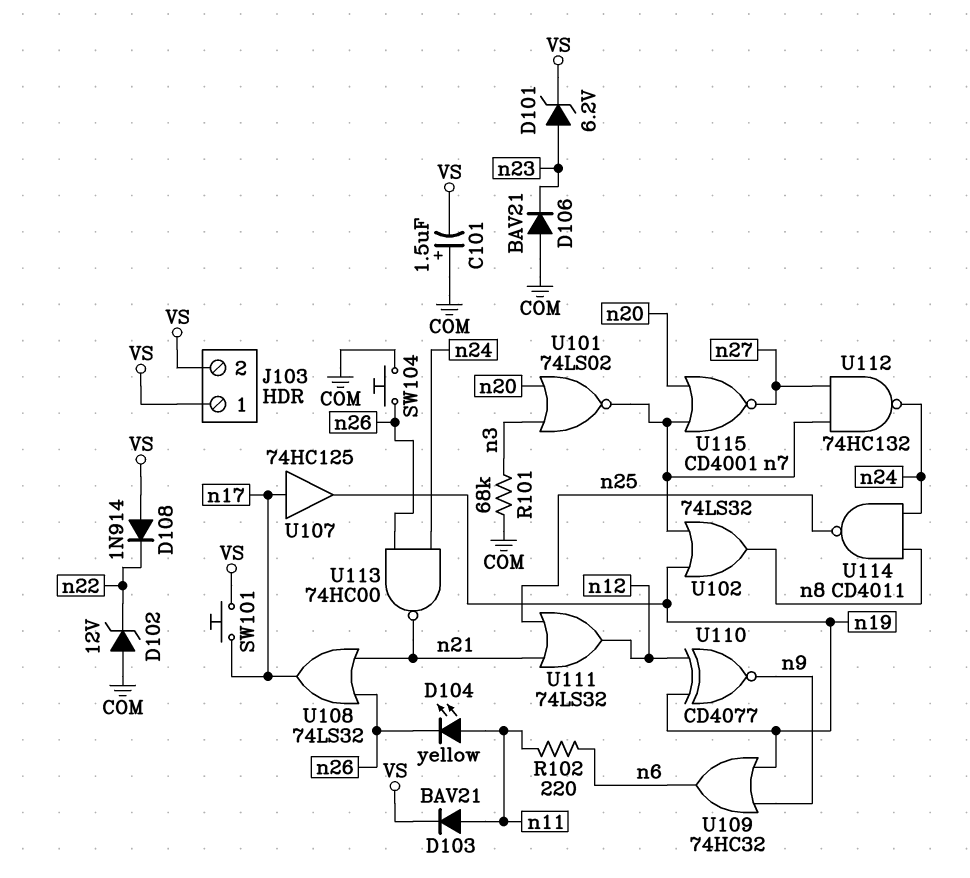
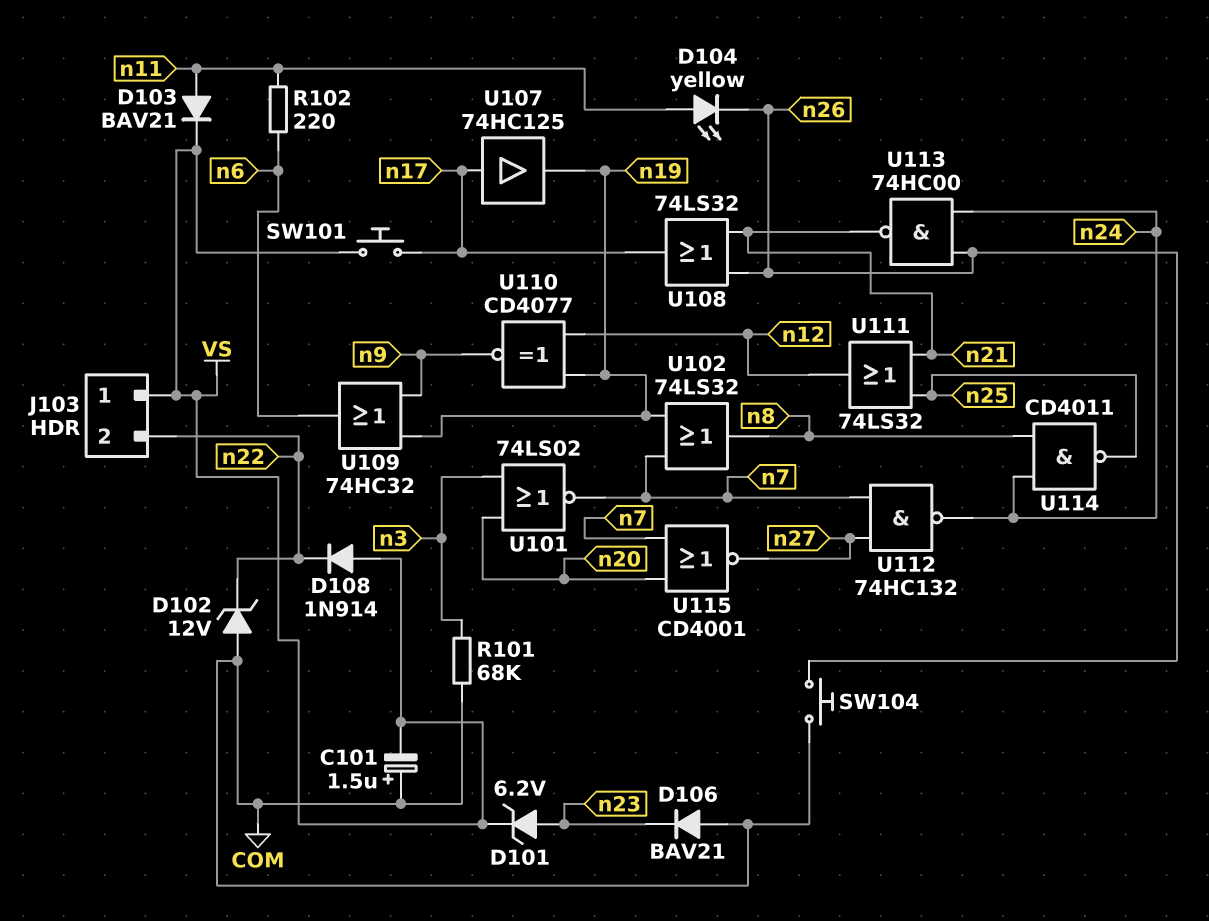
J103 pin 2: VS -> n22

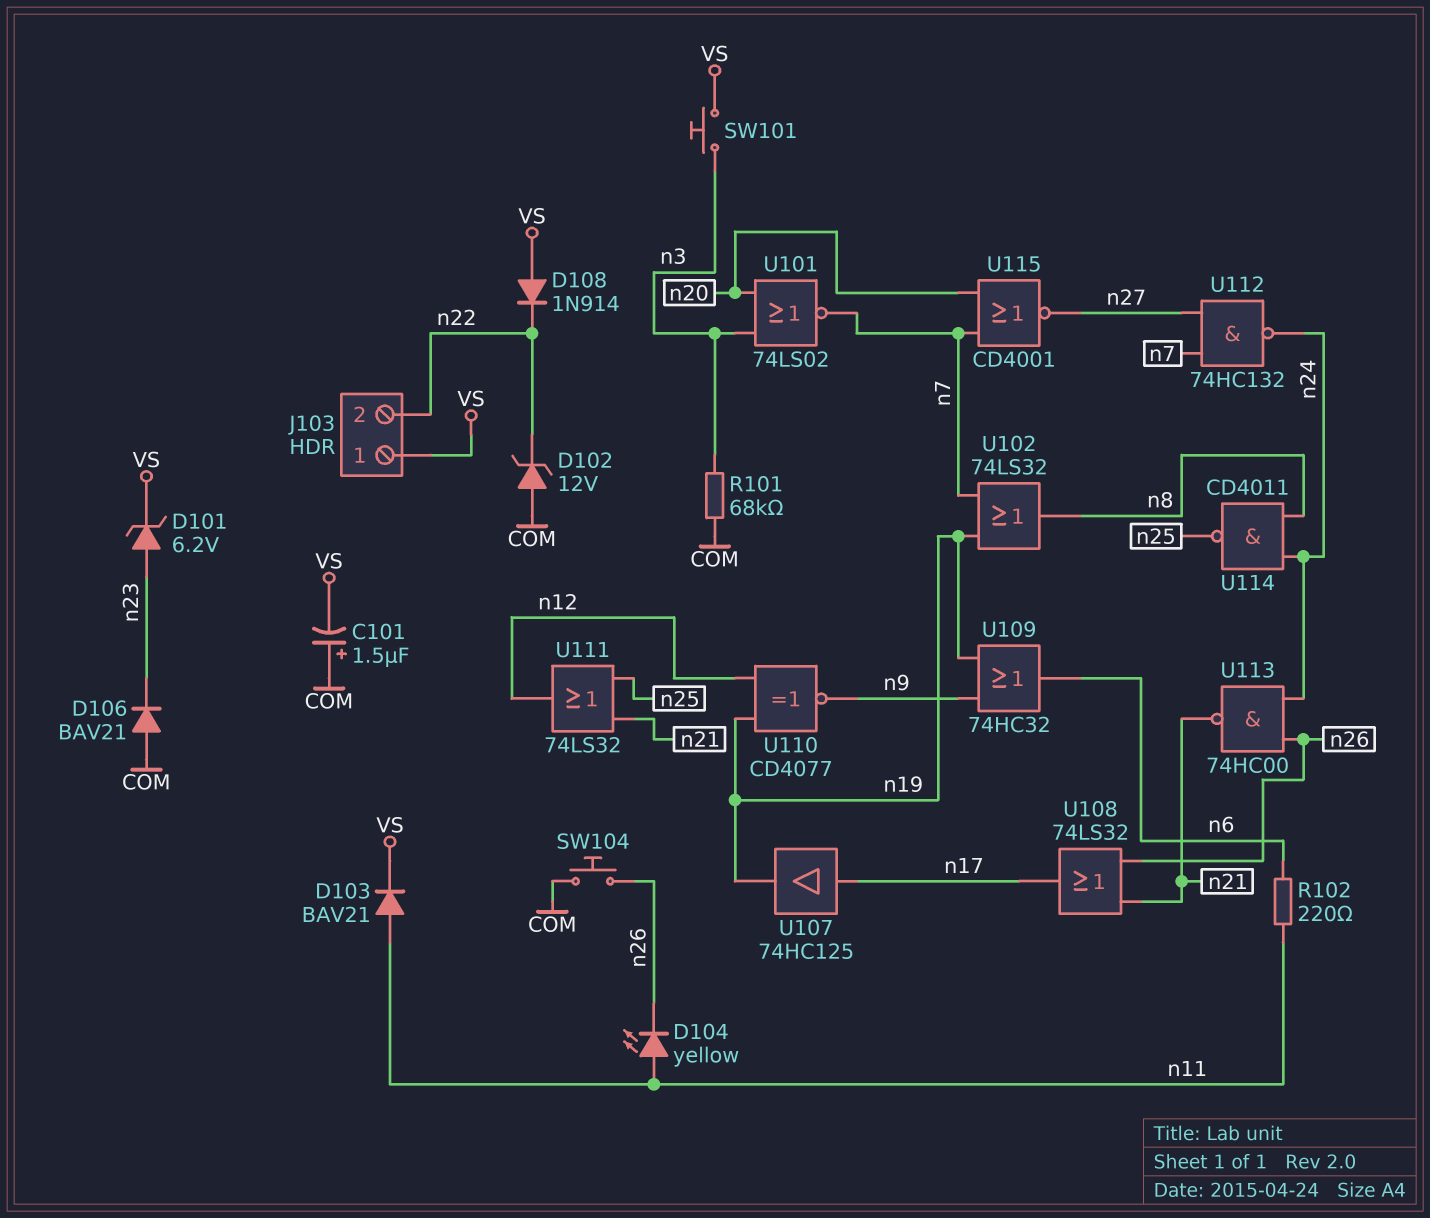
SW101: button (VS, n17) -> button (VS, n3)

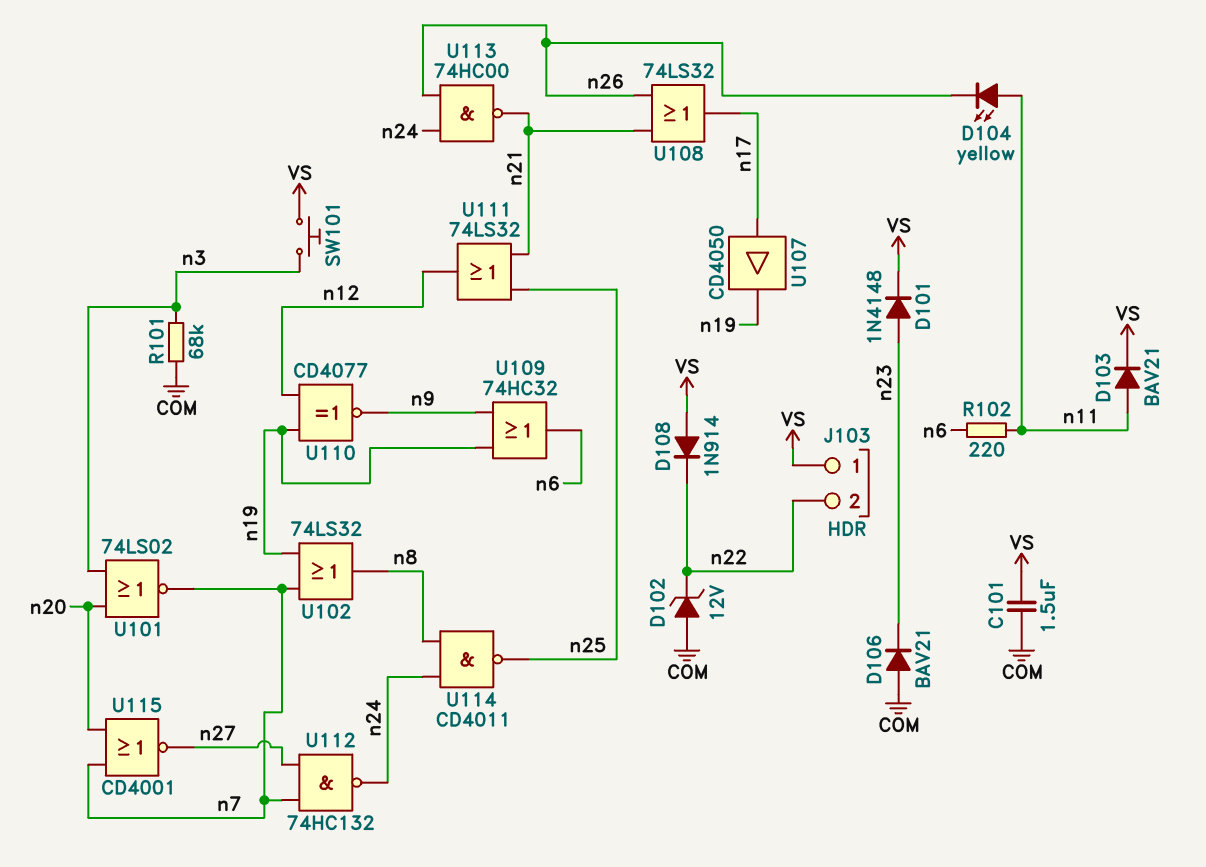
C101: 1.5uF (plus COM, minus VS) -> 1.5uF (COM, VS)
D101: zener 6.2V (A n23, K VS) -> diode 1N4148 (A n23, K VS)
SW104: button (COM, n26) -> none
U107: buffer 74HC125 (in n17, out n19) -> buffer CD4050 (in n17, out n19)

